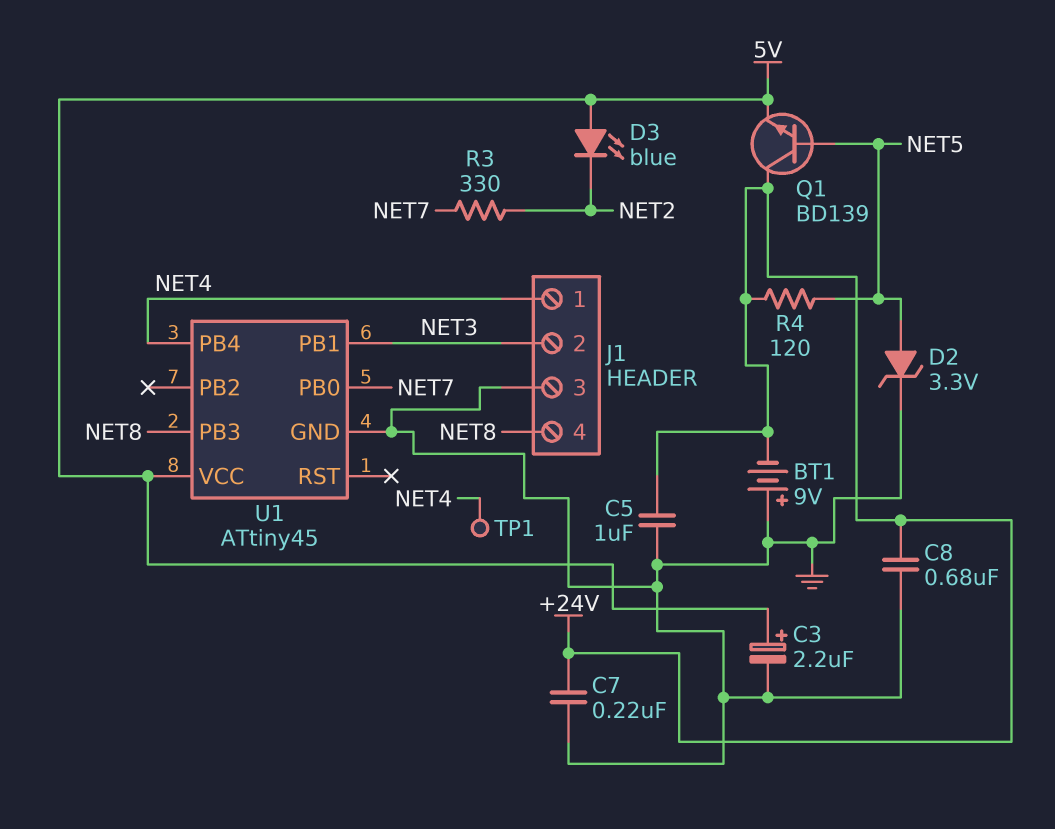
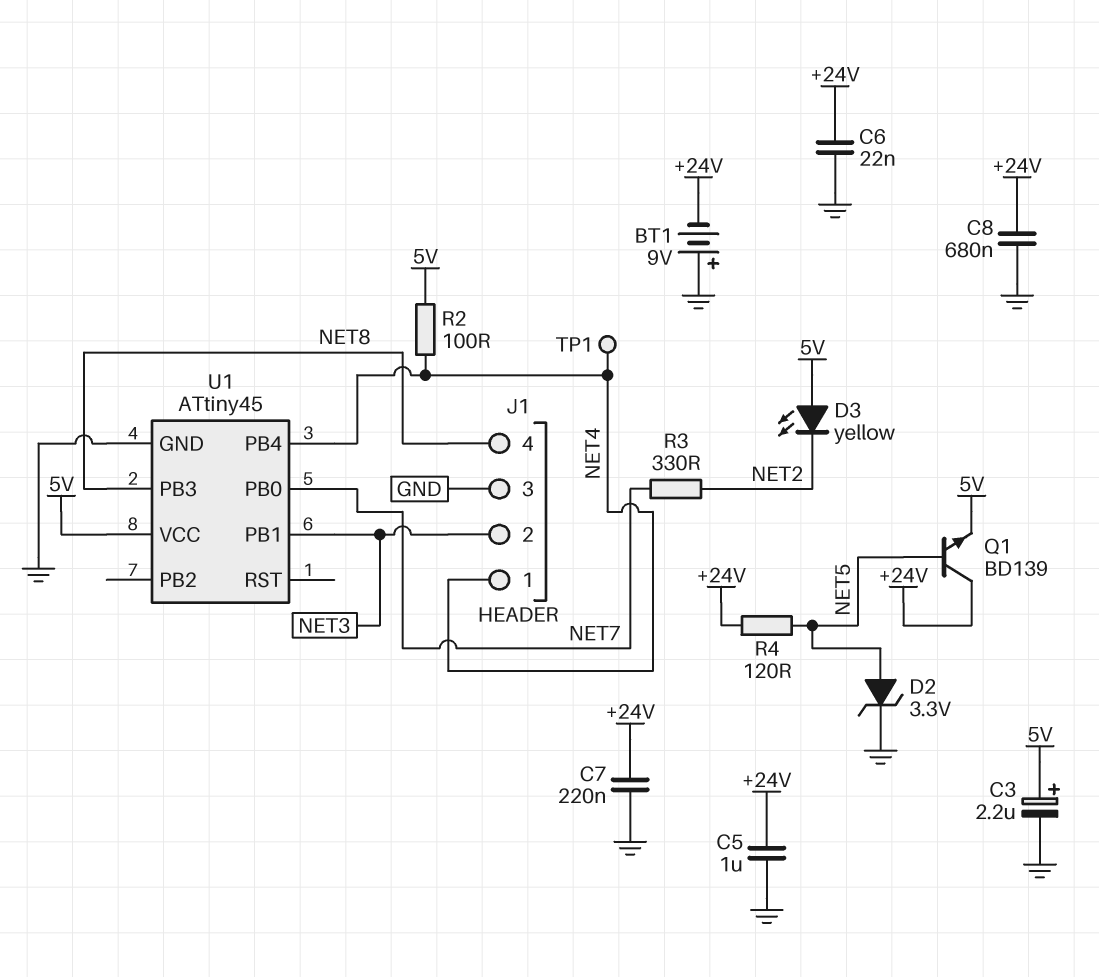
C6: none -> 22nF (+24V, GND)
D3: LED blue (A 5V, K NET2) -> LED yellow (A 5V, K NET2)
R2: none -> 100 (5V, NET4)

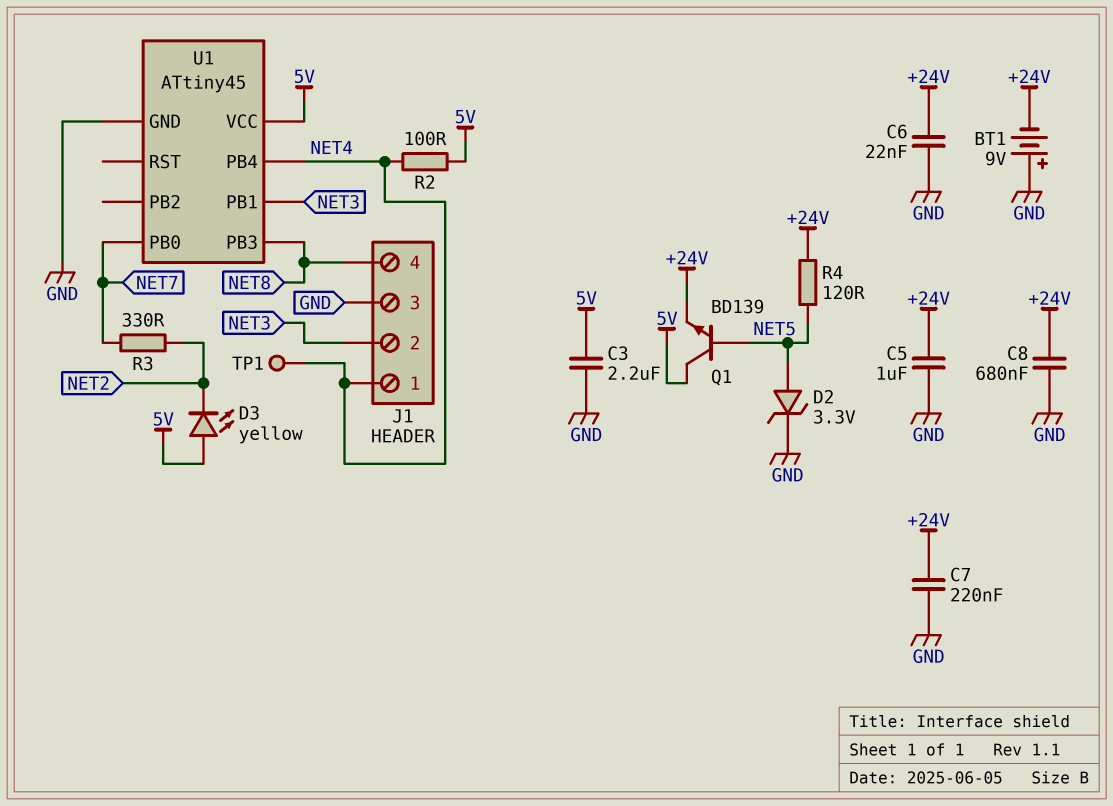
C3: 2.2uF (plus 5V, minus GND) -> 2.2uF (5V, GND)
Q1: NPN BD139 (B NET5, C +24V, E 5V) -> NPN BD139 (B NET5, C 5V, E +24V)

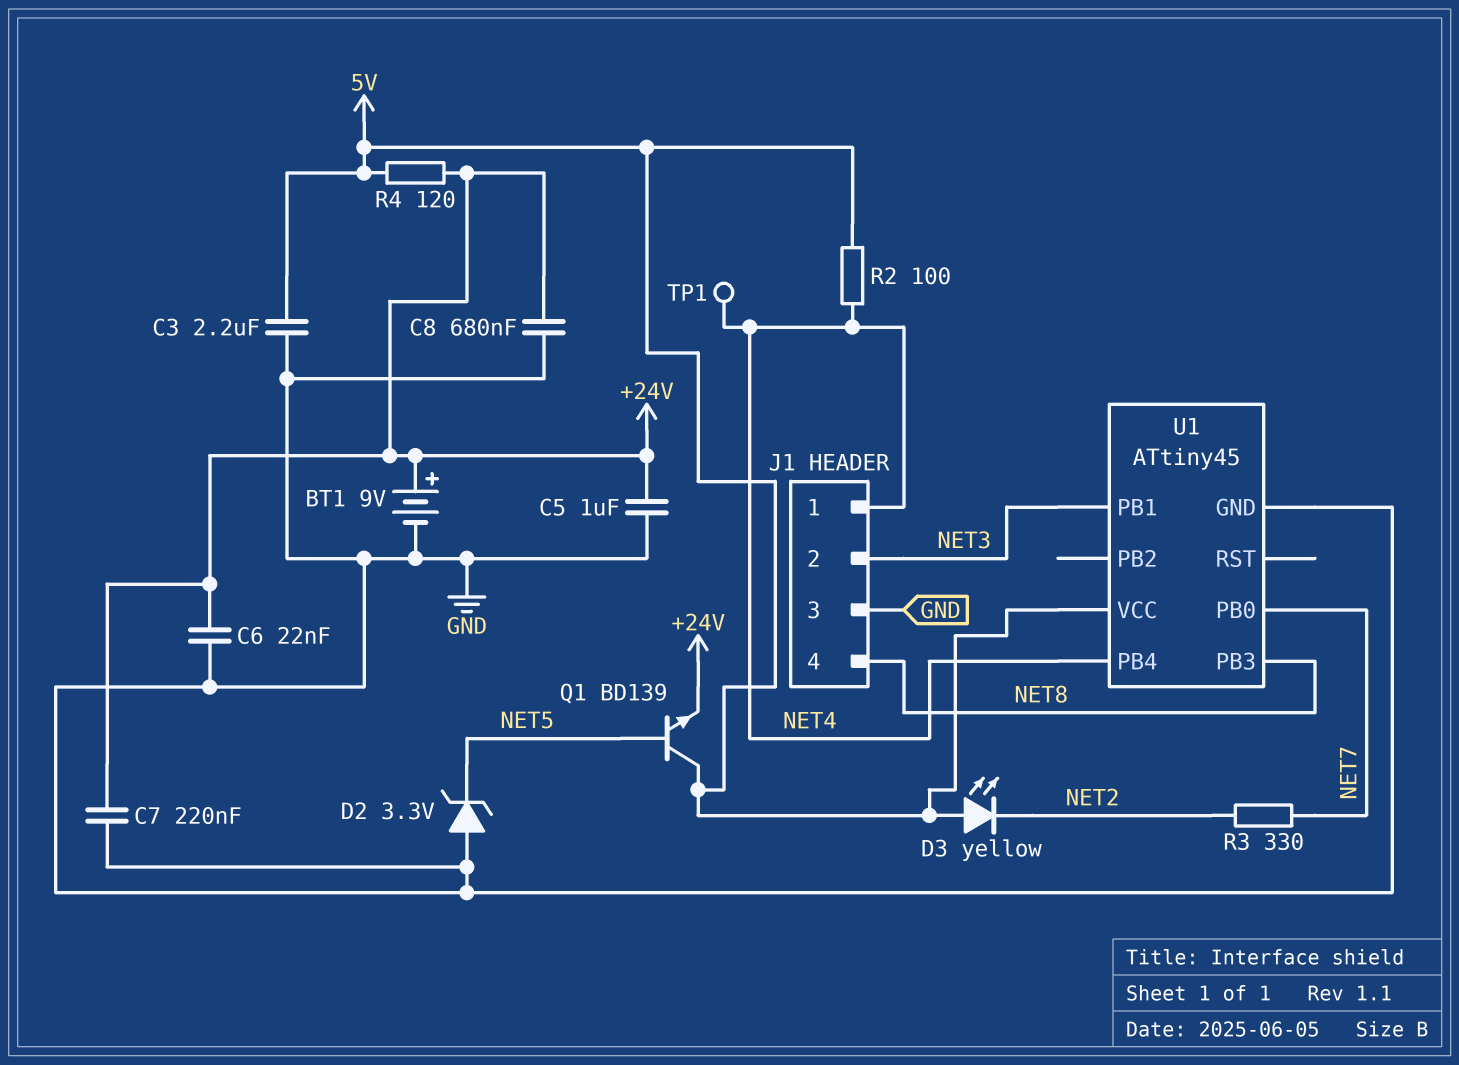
BT1: 9V (plus GND, minus +24V) -> 9V (plus +24V, minus GND)
D2: zener 3.3V (A NET5, K GND) -> zener 3.3V (A GND, K NET5)
R4: 120 (+24V, NET5) -> 120 (+24V, 5V)

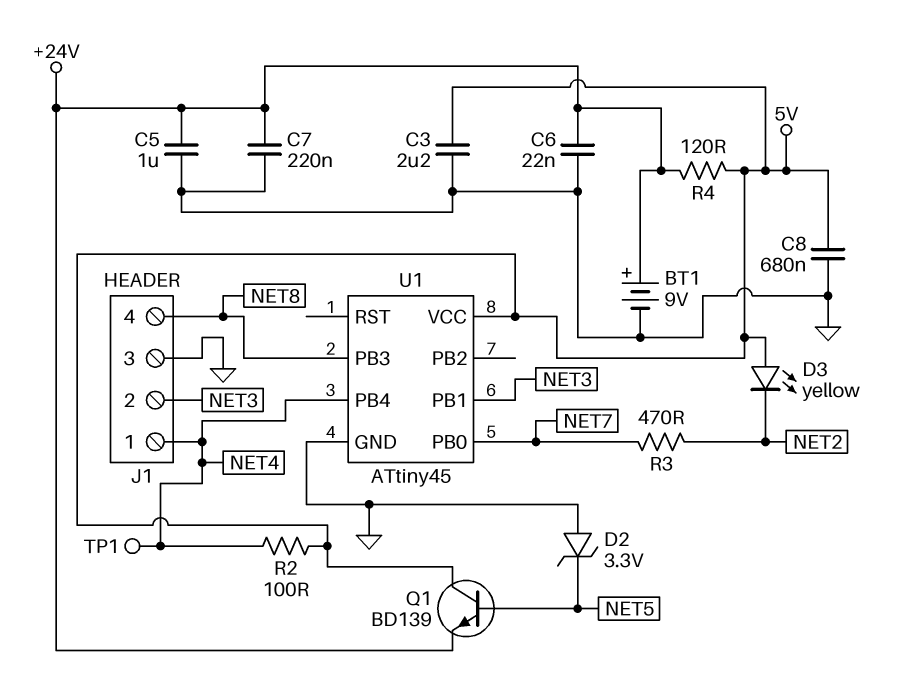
C8: 680nF (+24V, GND) -> 680nF (5V, GND)
R3: 330 (NET2, NET7) -> 470 (NET2, NET7)

